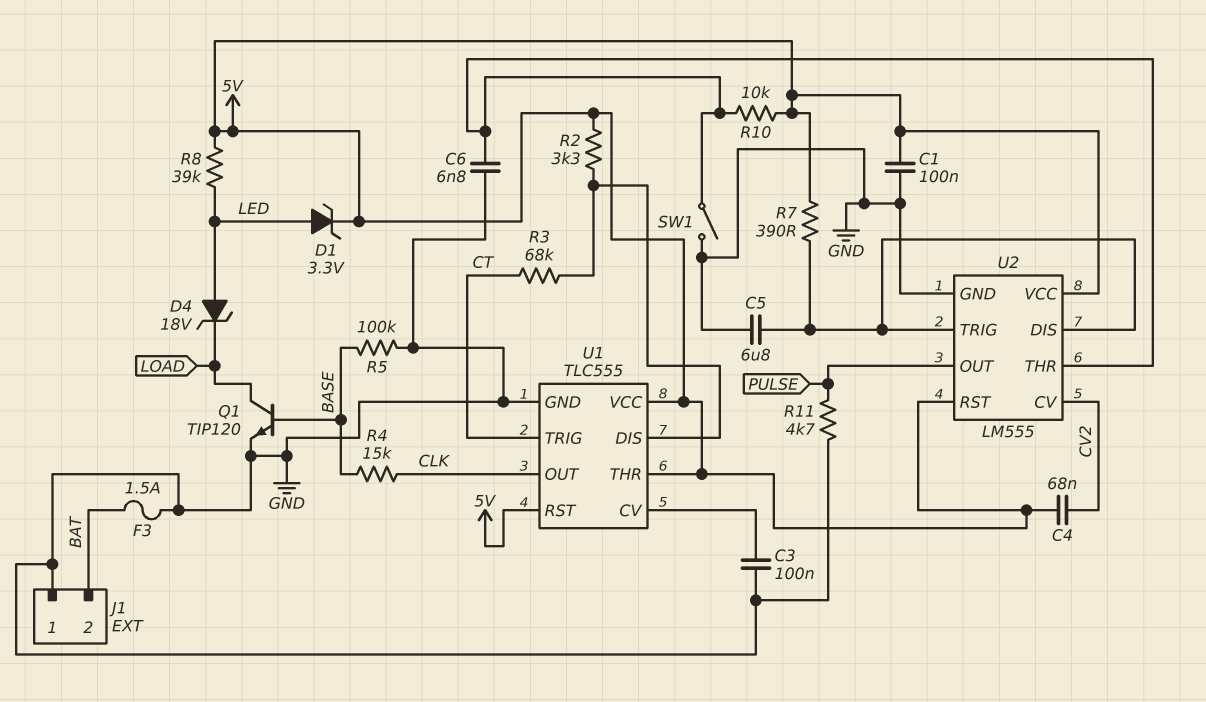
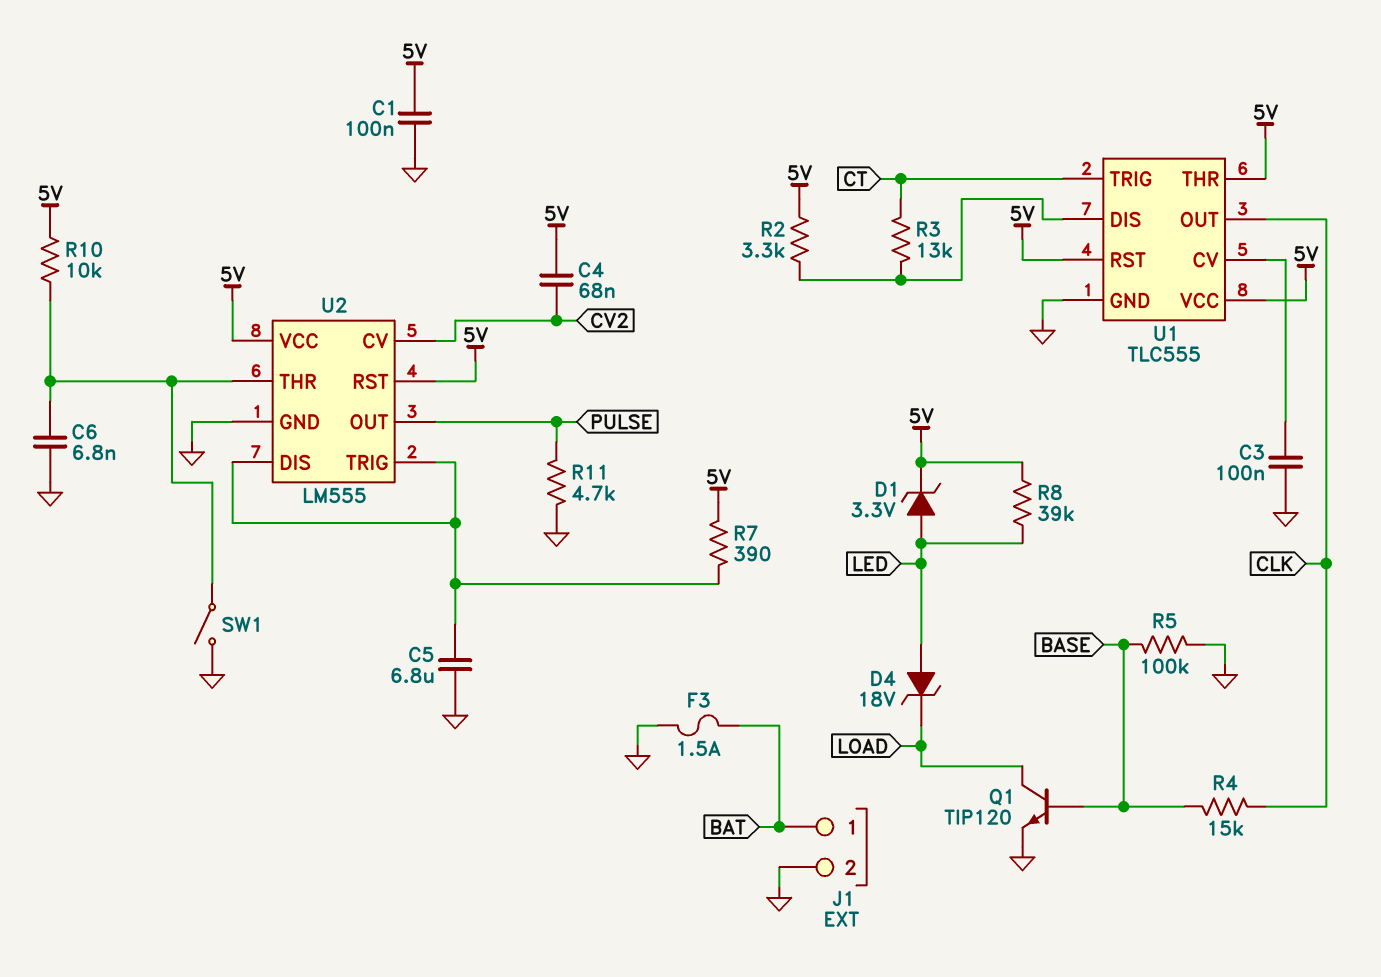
J1 pin 1: GND -> BAT
J1 pin 2: BAT -> GND
R3: 68k (CT, U1/DIS) -> 13k (CT, U1/DIS)

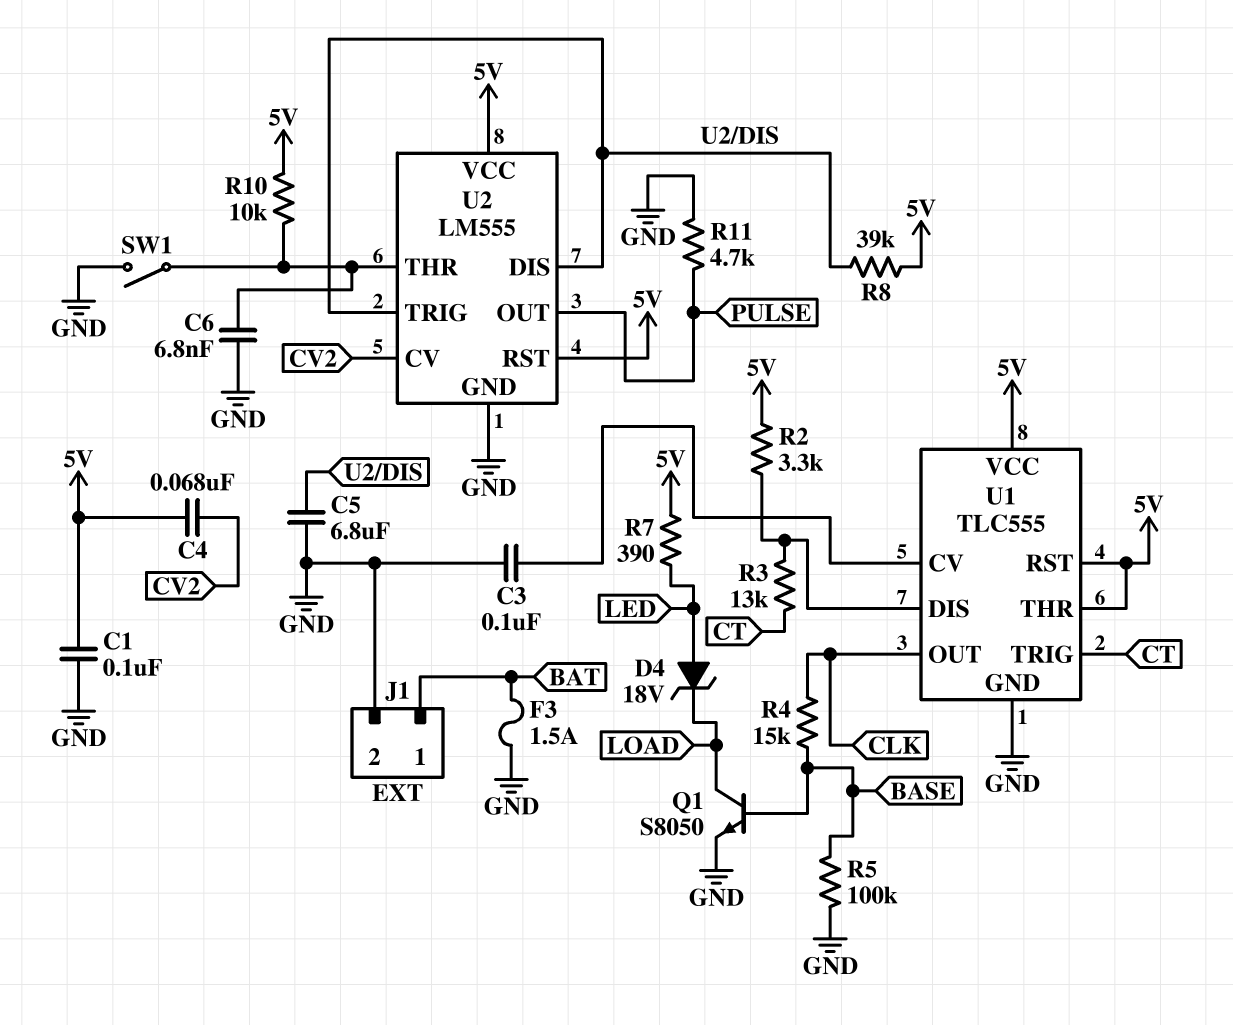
D1: zener 3.3V (A LED, K 5V) -> none
Q1: NPN TIP120 (B BASE, C LOAD, E GND) -> NPN S8050 (B BASE, C LOAD, E GND)
R7: 390 (5V, U2/DIS) -> 390 (5V, LED)
R8: 39k (5V, LED) -> 39k (5V, U2/DIS)

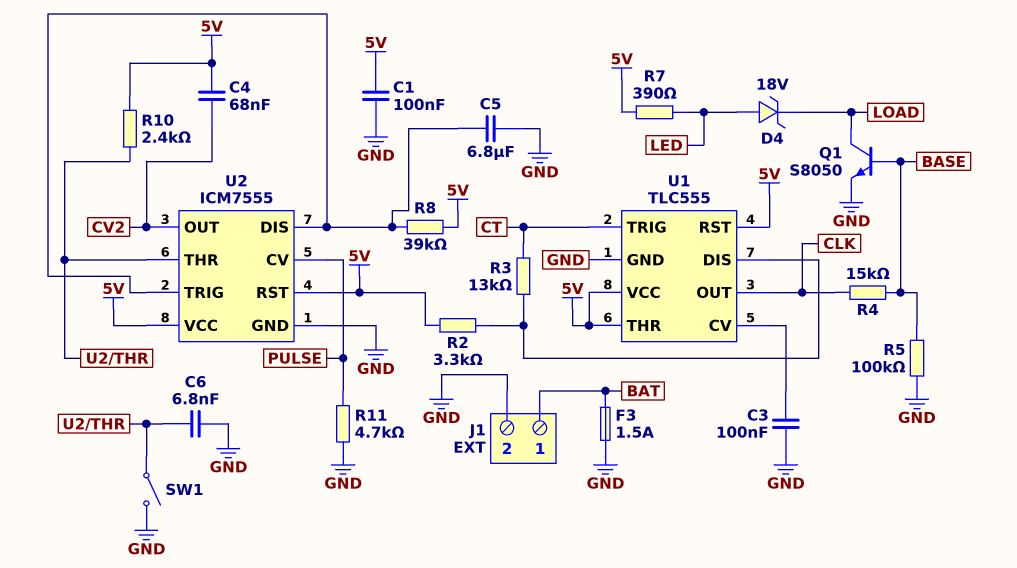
R10: 10k (5V, U2/THR) -> 2.4k (5V, U2/THR)
U2: LM555 -> ICM7555
U2 pin CV: CV2 -> PULSE
U2 pin OUT: PULSE -> CV2

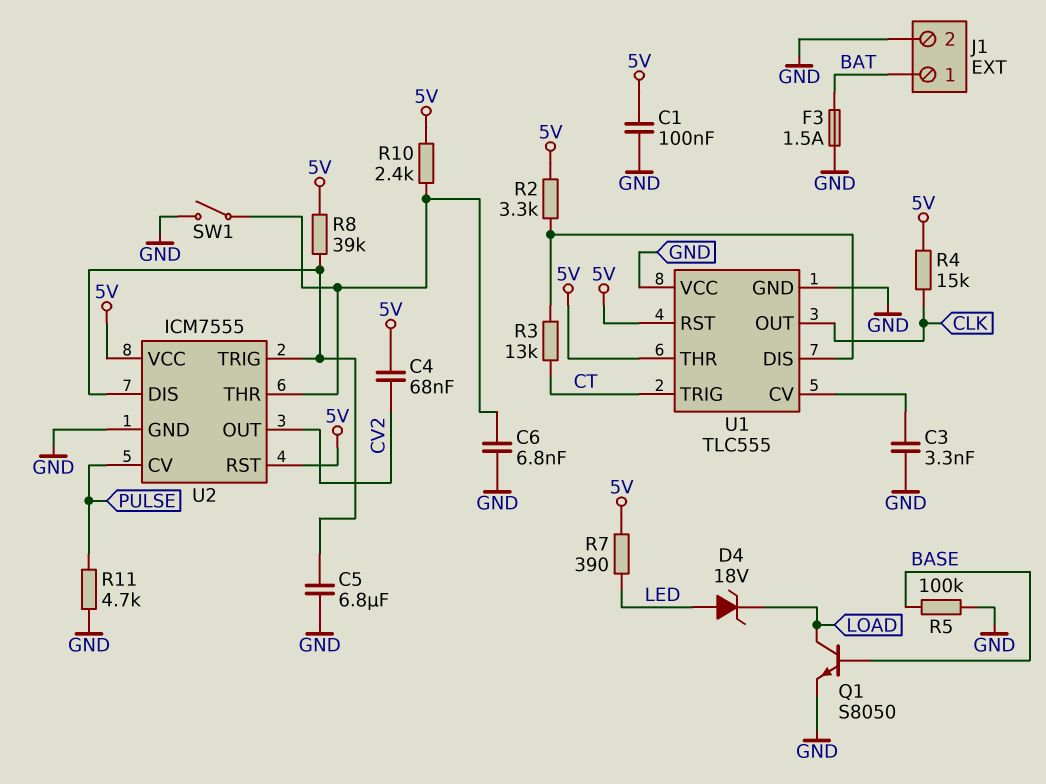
C3: 100nF (GND, U1/CV) -> 3.3nF (GND, U1/CV)
R4: 15k (BASE, CLK) -> 15k (5V, CLK)
U1 pin VCC: 5V -> GND

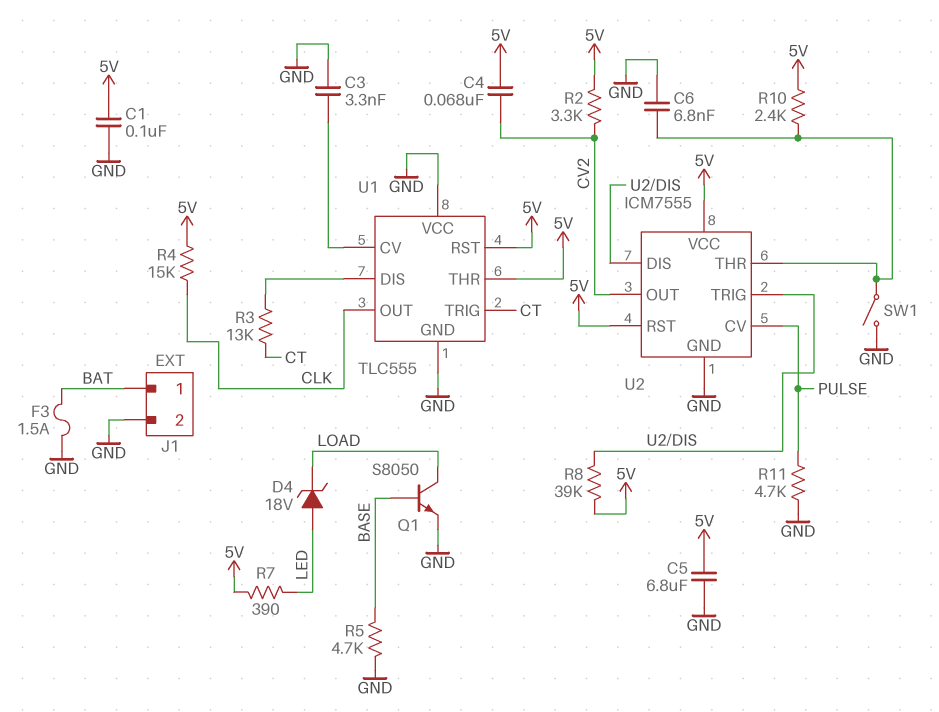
C5: 6.8uF (GND, U2/DIS) -> 6.8uF (5V, GND)
R2: 3.3k (5V, U1/DIS) -> 3.3k (5V, CV2)
R5: 100k (BASE, GND) -> 4.7k (BASE, GND)

